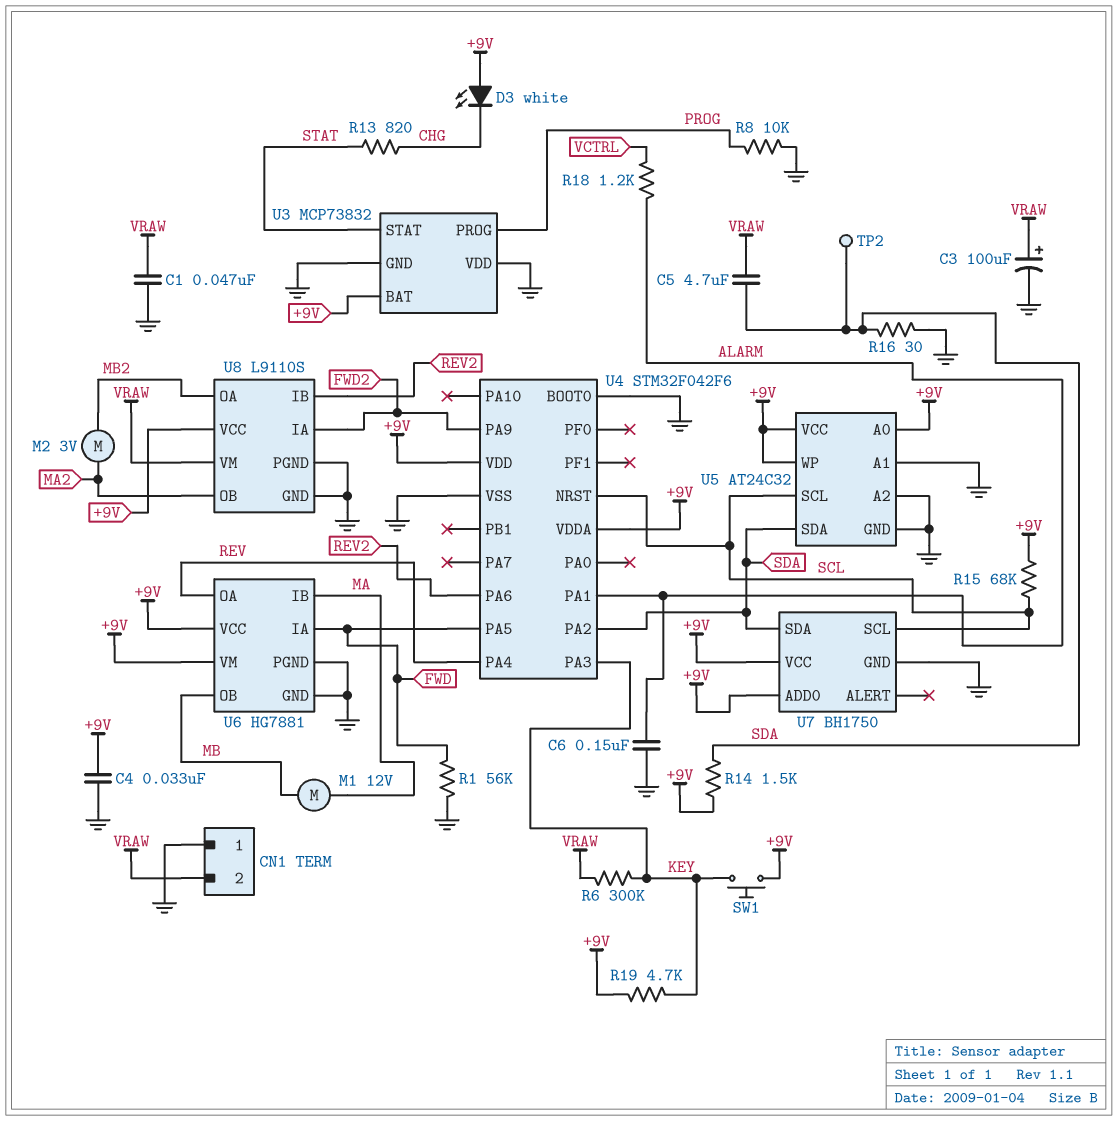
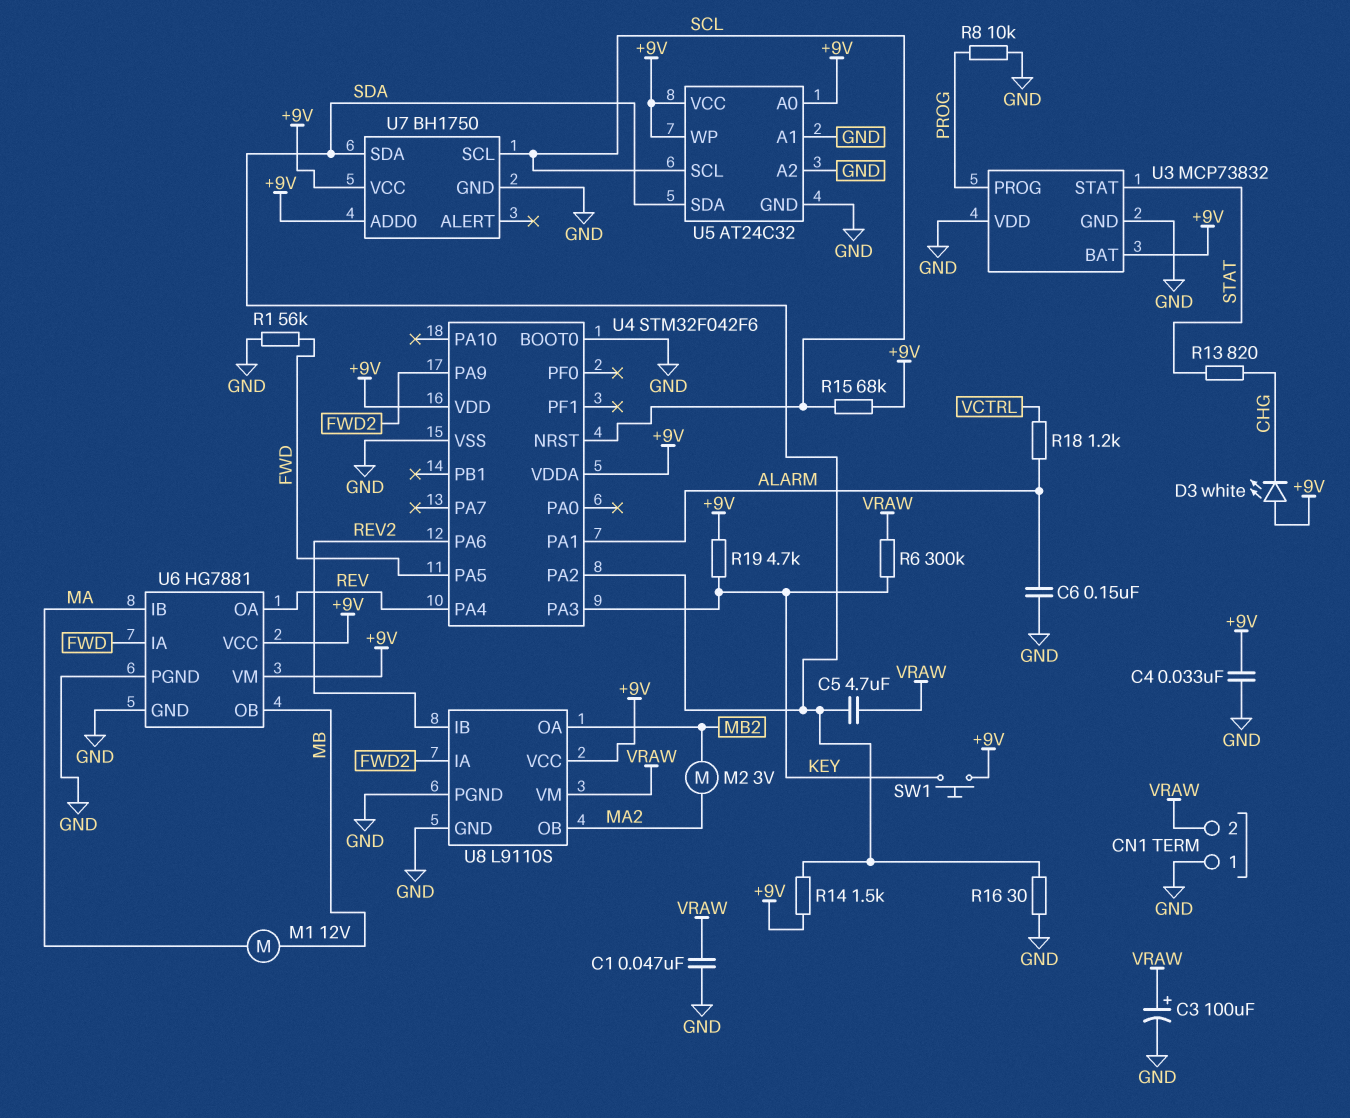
TP2: test point (SDA) -> none

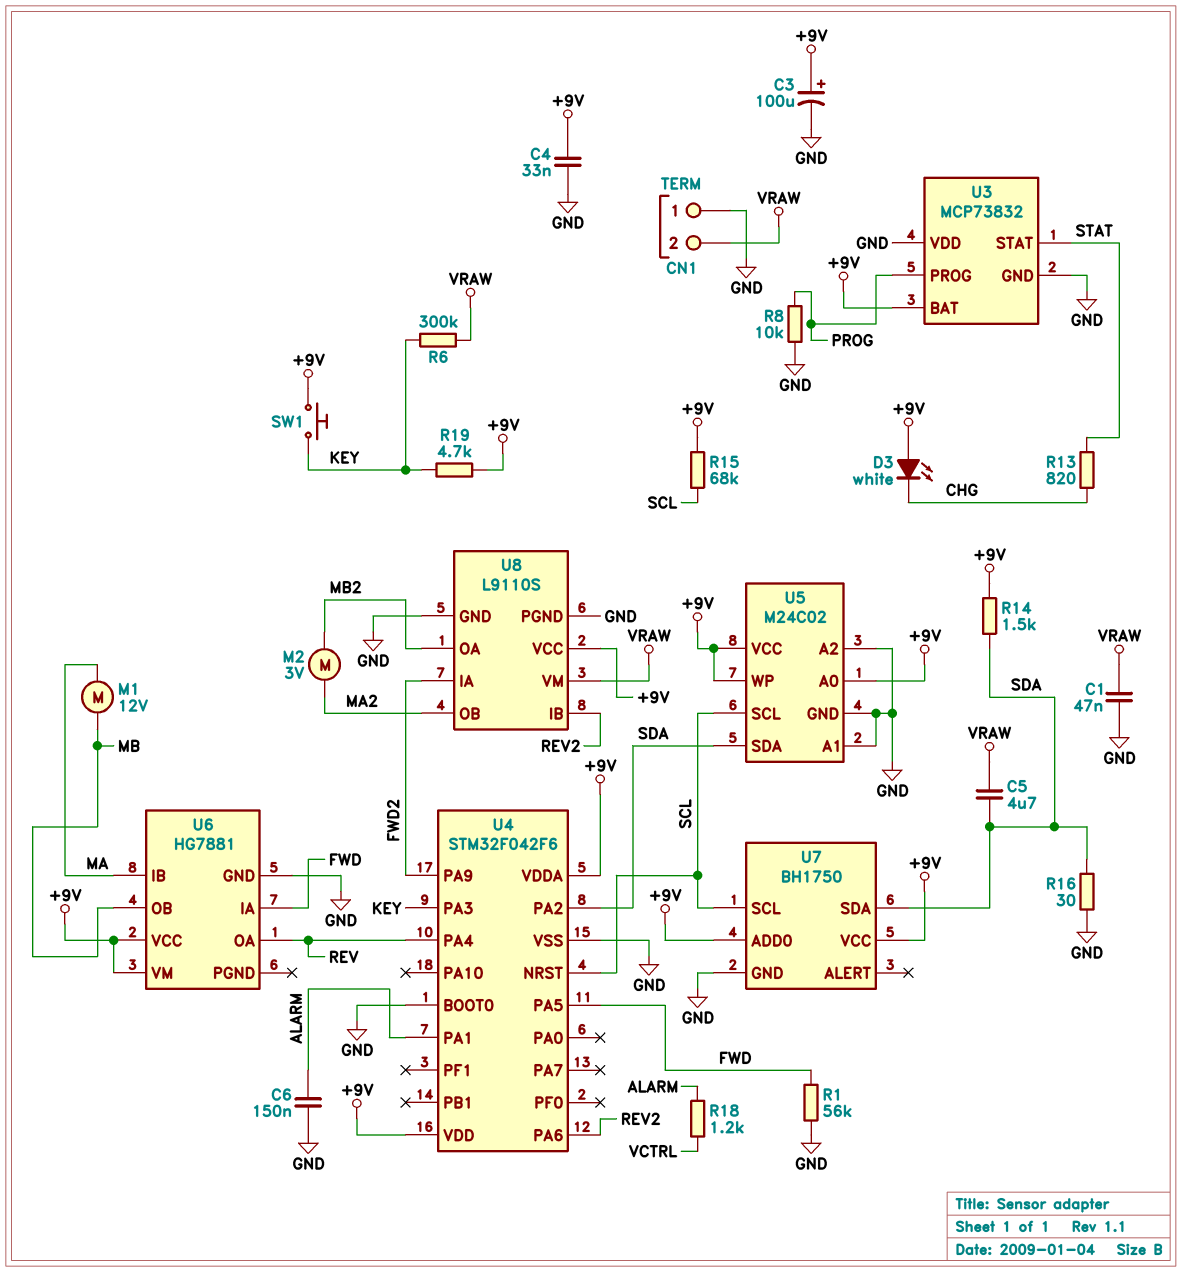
C3: 100uF (plus VRAW, minus GND) -> 100uF (plus +9V, minus GND)
U5: AT24C32 -> M24C02
U6 pin PGND: GND -> none

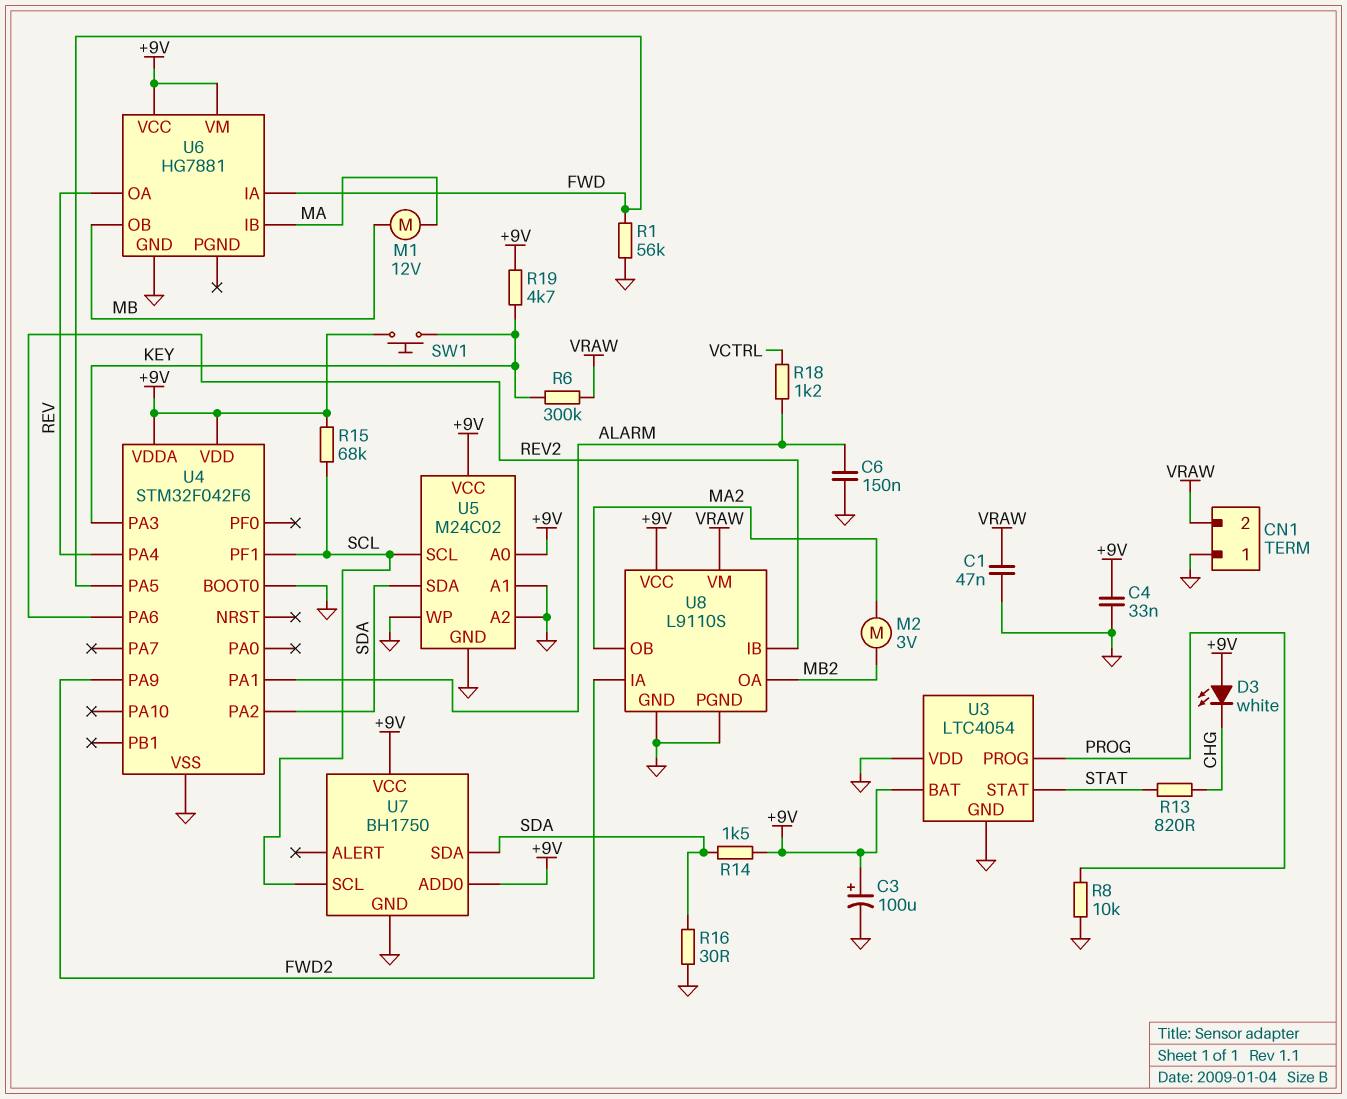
C5: 4.7uF (SDA, VRAW) -> none
U3: MCP73832 -> LTC4054
U4 pin NRST: SCL -> none
U4 pin PF1: none -> SCL
U5 pin WP: +9V -> GND

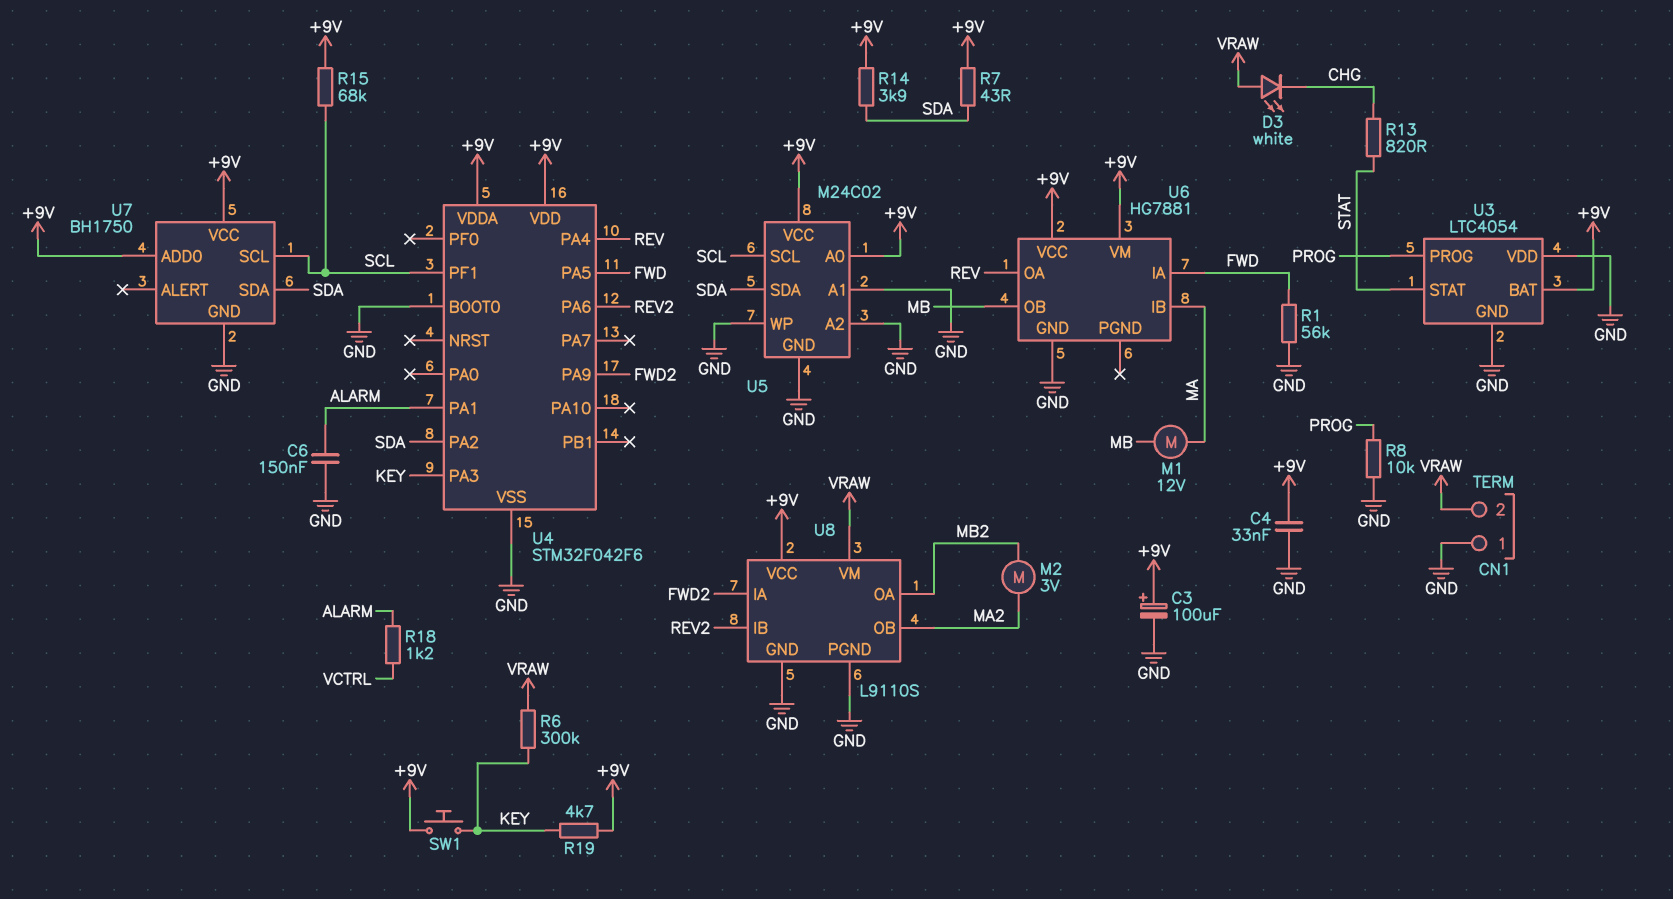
C1: 47nF (GND, VRAW) -> none
D3: LED white (A +9V, K CHG) -> LED white (A VRAW, K CHG)
R7: none -> 43 (+9V, SDA)
R14: 1.5k (+9V, SDA) -> 3.9k (+9V, SDA)
R16: 30 (GND, SDA) -> none

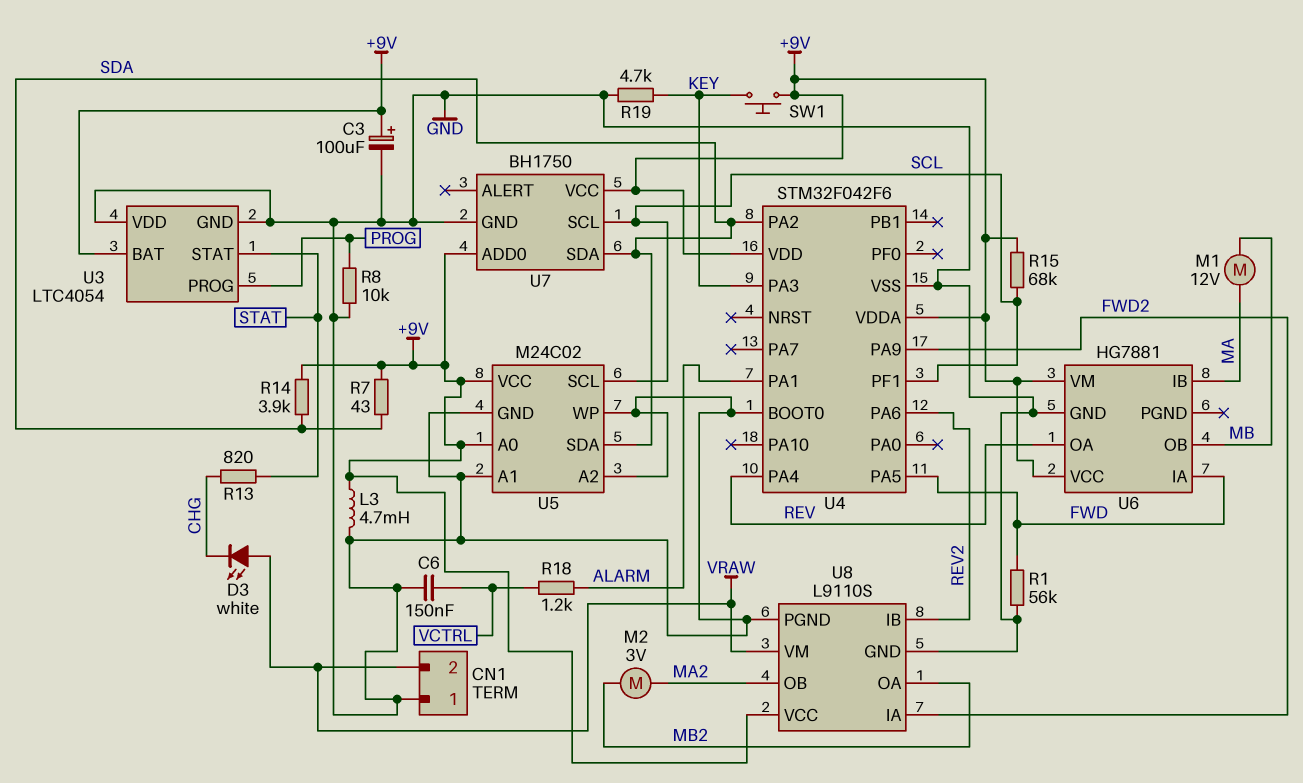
C4: 33nF (+9V, GND) -> none
C6: 150nF (ALARM, GND) -> 150nF (GND, VCTRL)
L3: none -> 4.7mH (+9V, GND)
R6: 300k (KEY, VRAW) -> none
R19: 4.7k (+9V, KEY) -> 4.7k (GND, KEY)

